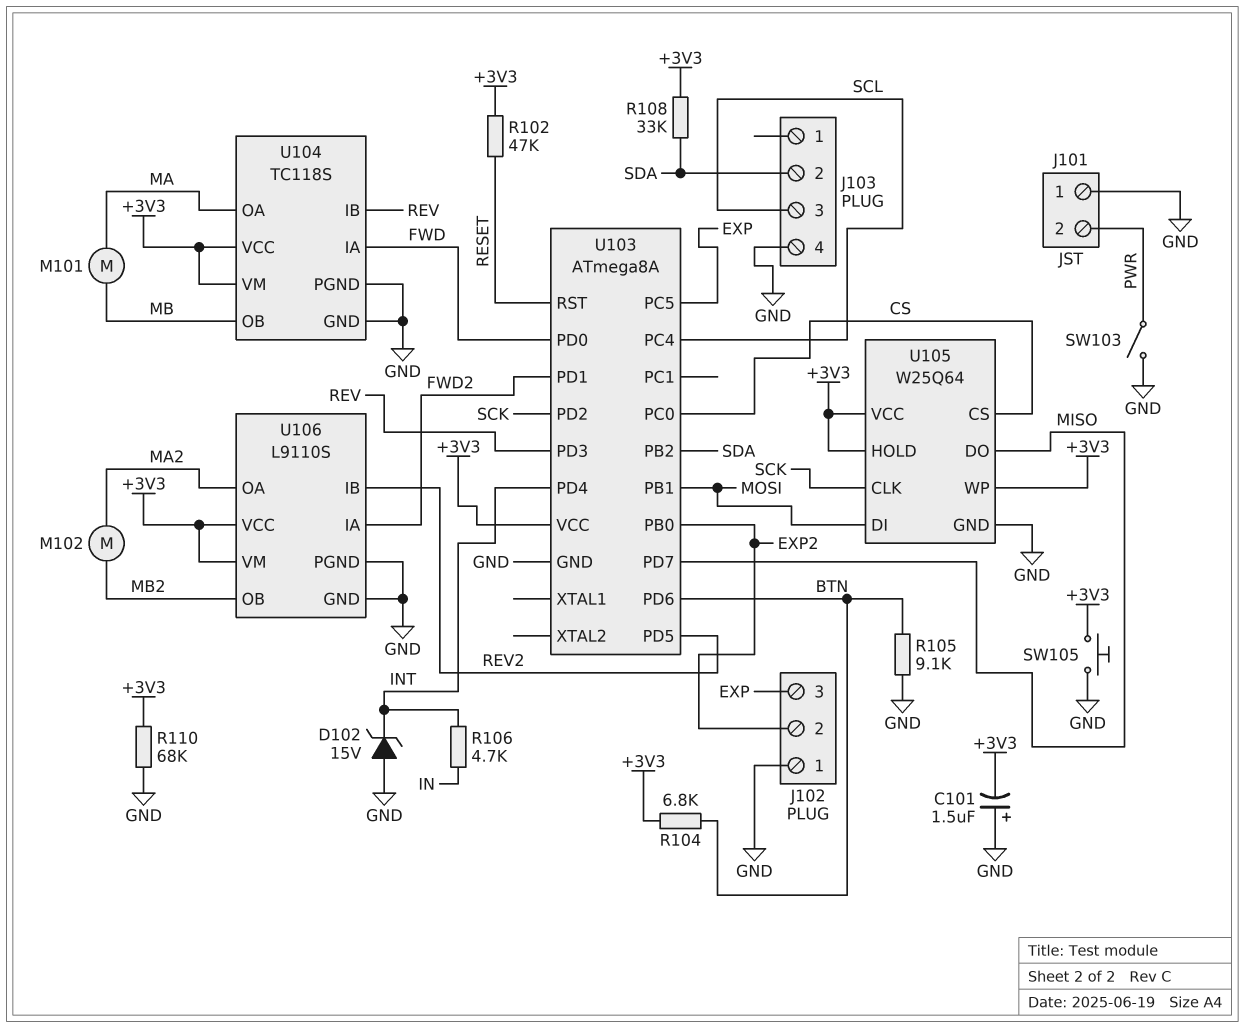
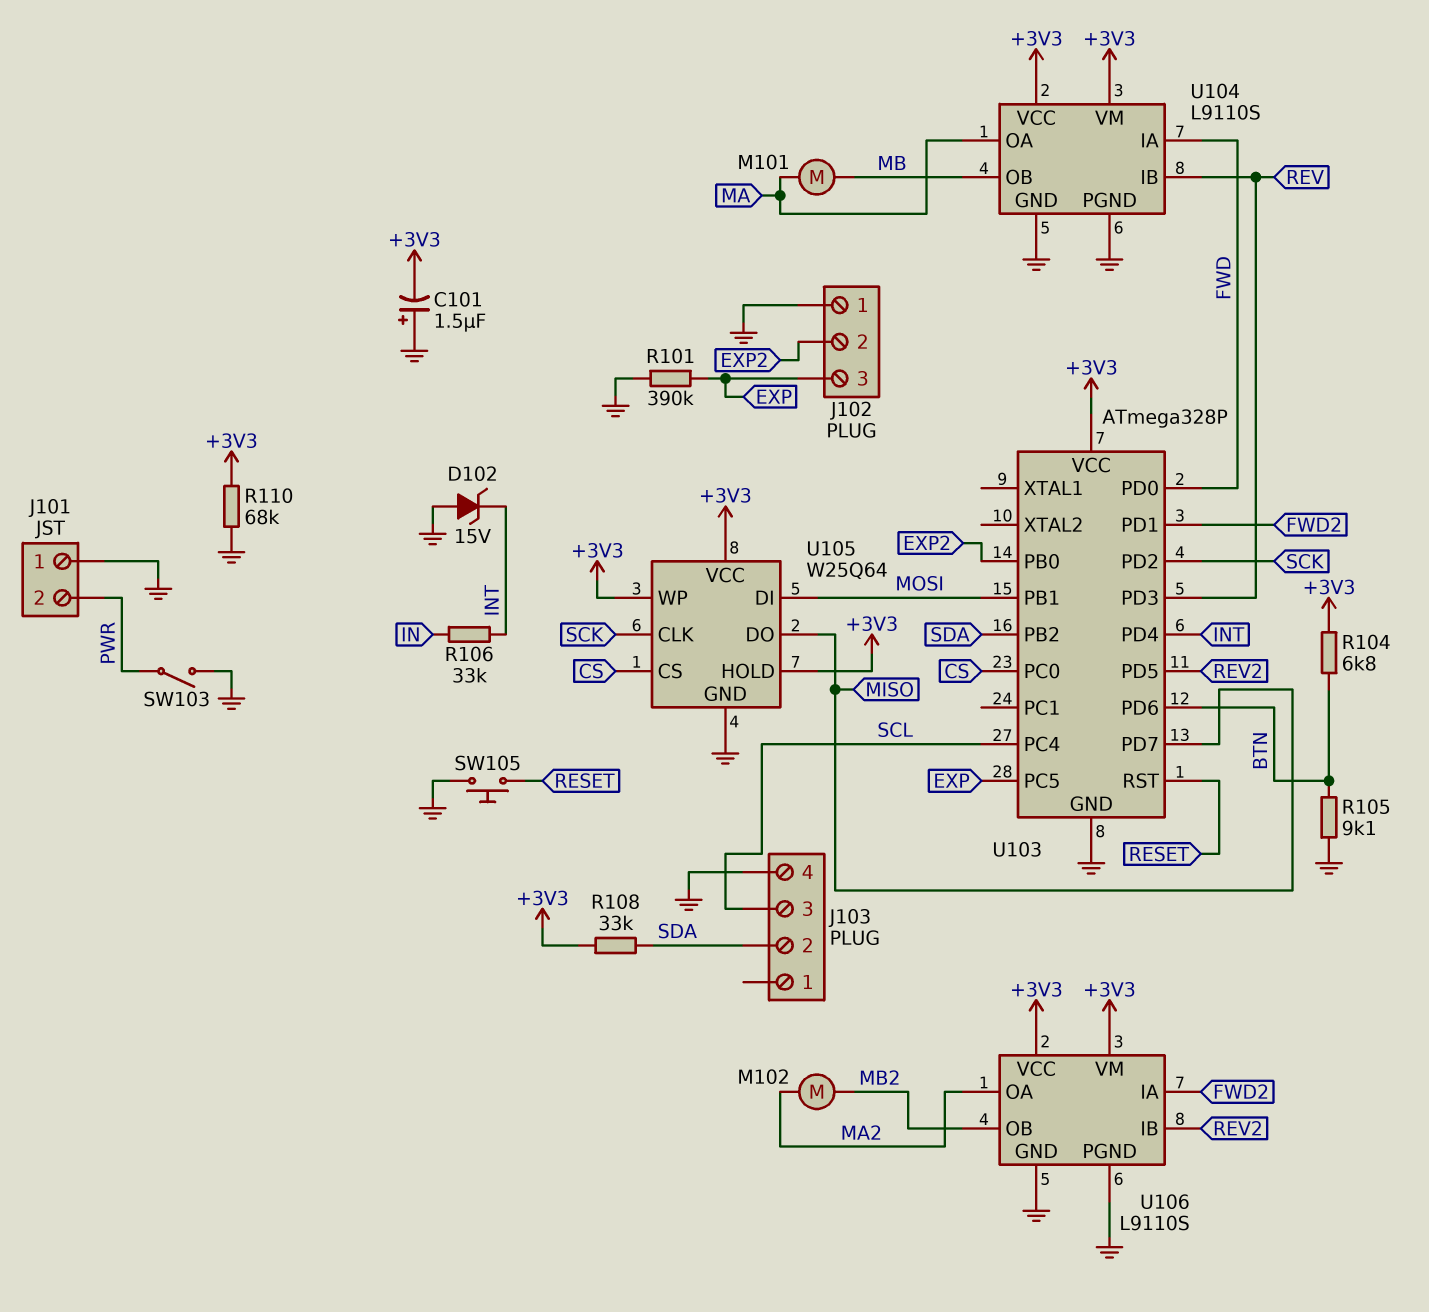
R101: none -> 390k (EXP, GND)
R102: 47k (+3V3, RESET) -> none
R106: 4.7k (IN, INT) -> 33k (IN, INT)
SW105: button (+3V3, GND) -> button (GND, RESET)
U103: ATmega8A -> ATmega328P
U104: TC118S -> L9110S

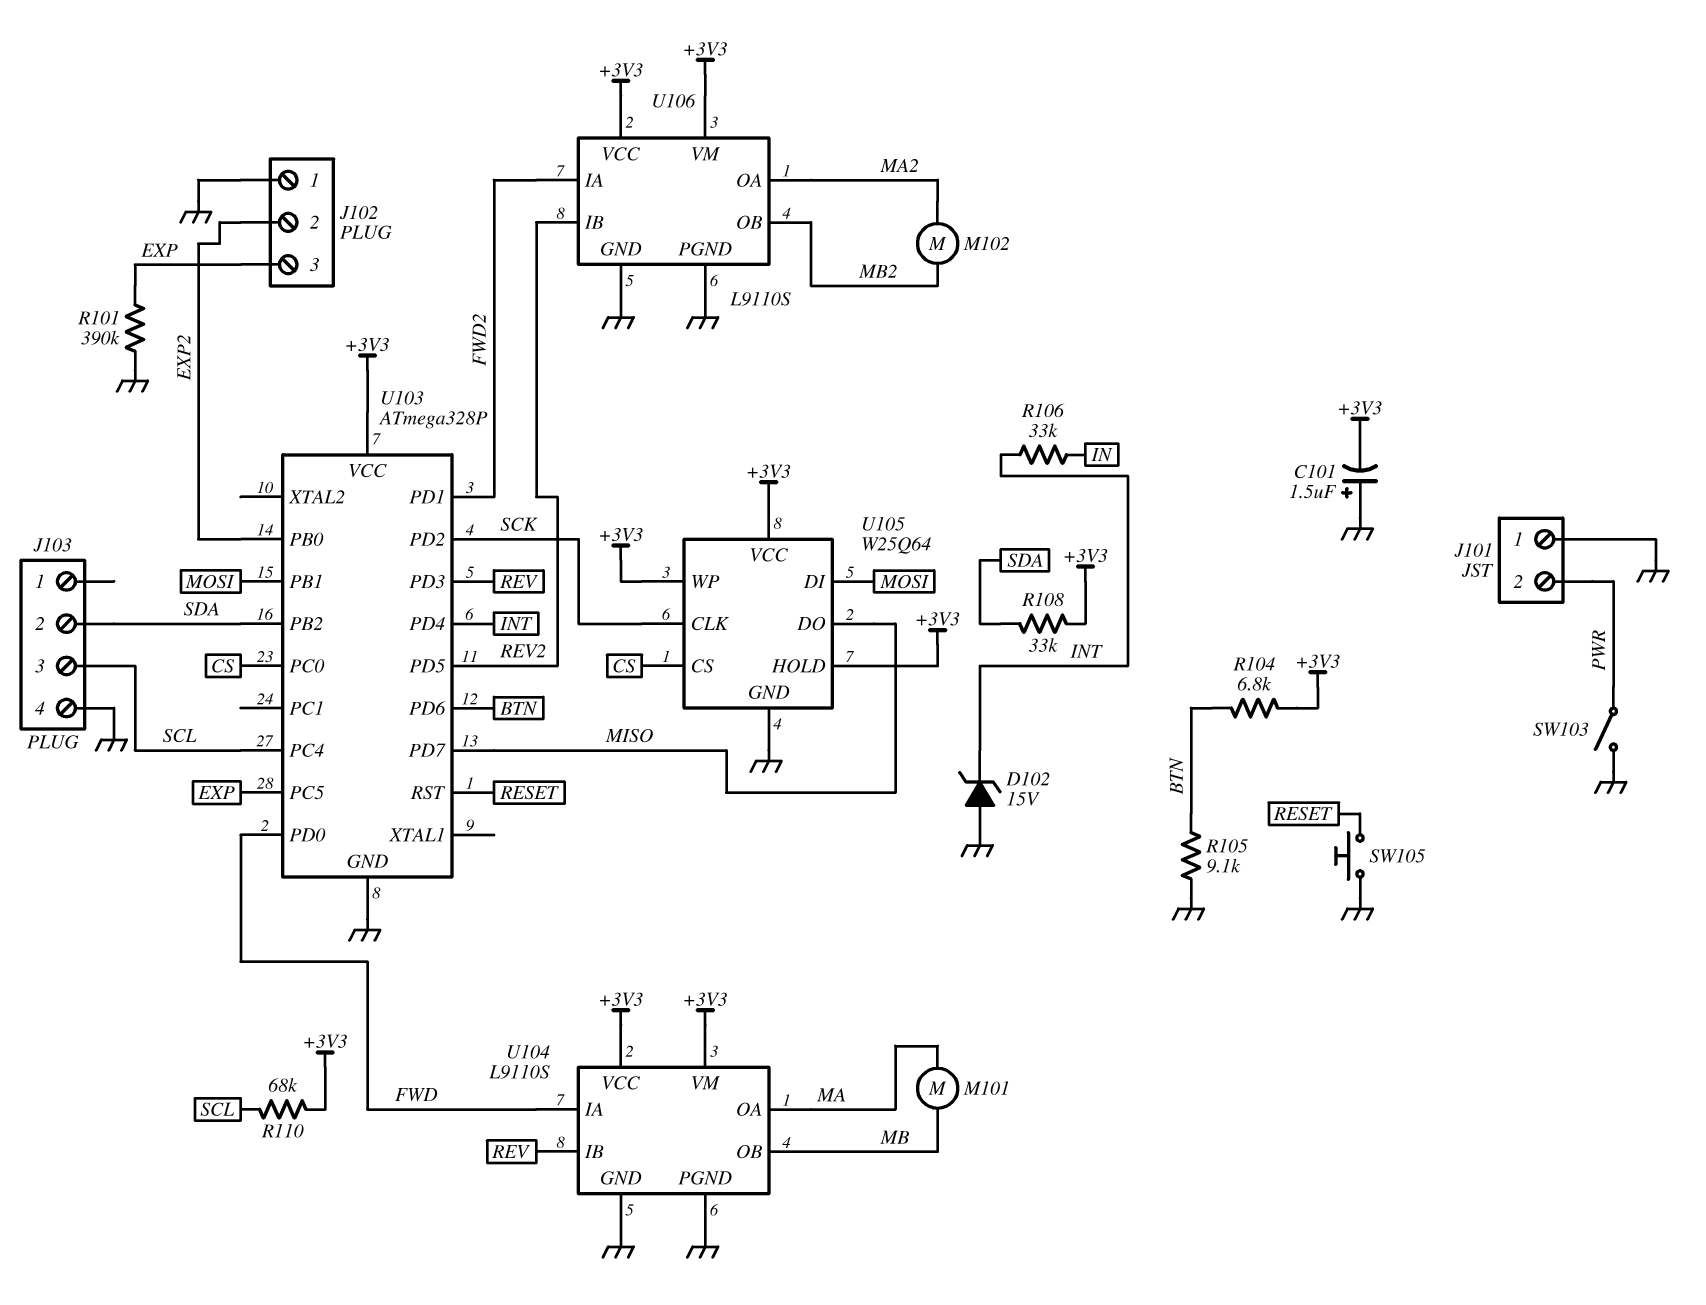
R110: 68k (+3V3, GND) -> 68k (+3V3, SCL)

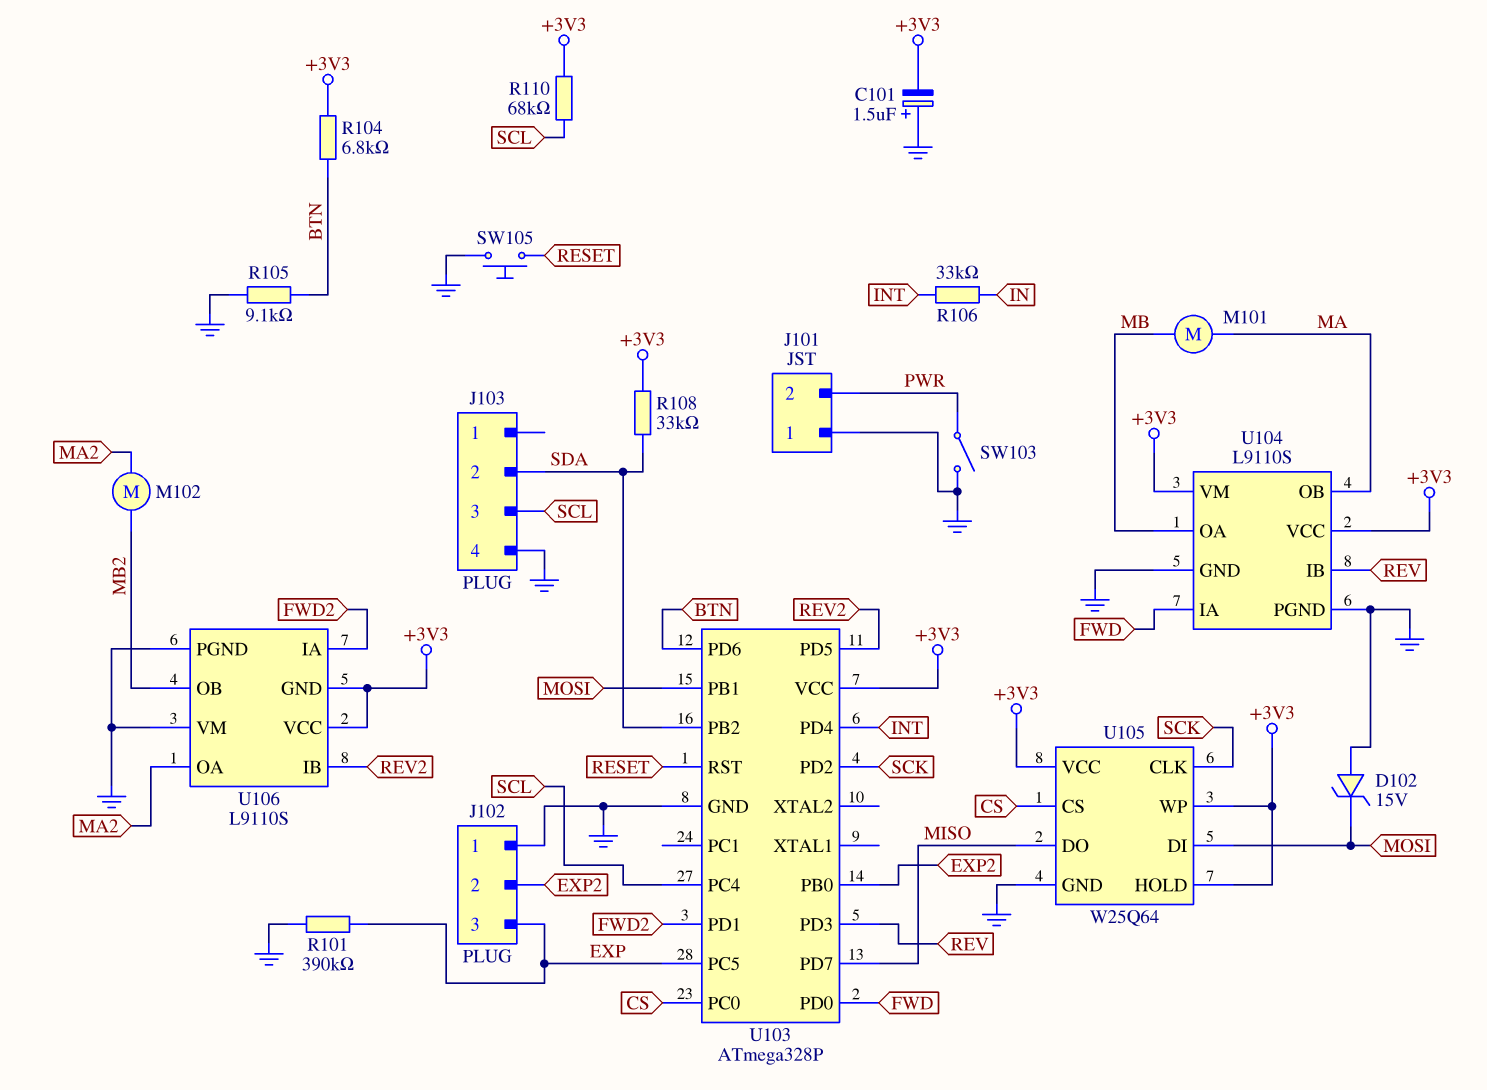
D102: zener 15V (A GND, K INT) -> zener 15V (A GND, K MOSI)
U104 pin OA: MA -> MB
U104 pin OB: MB -> MA
U106 pin GND: GND -> +3V3
U106 pin VM: +3V3 -> GND

